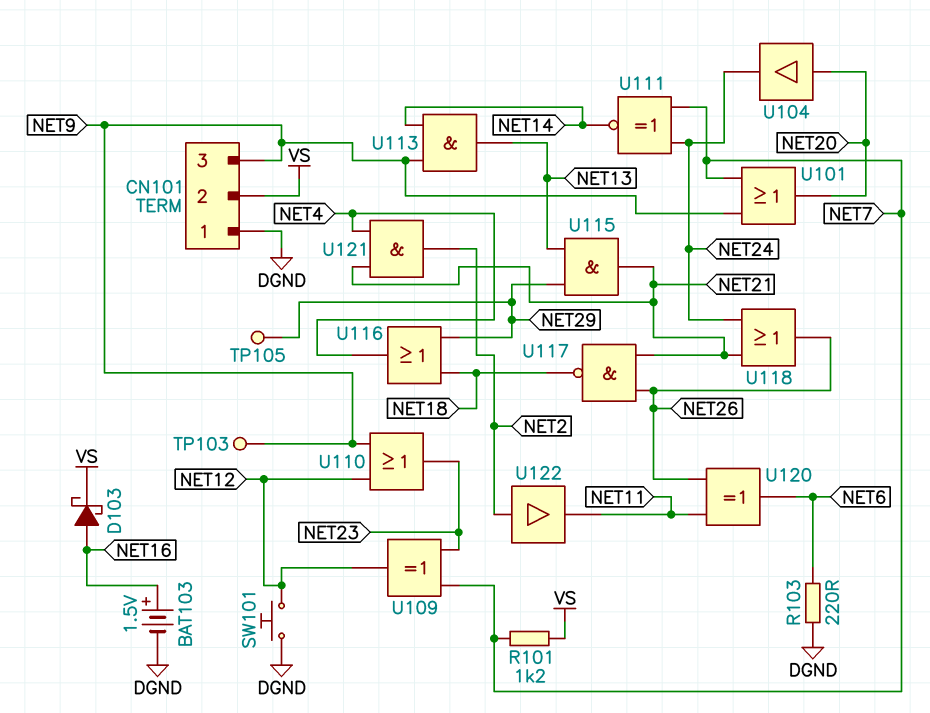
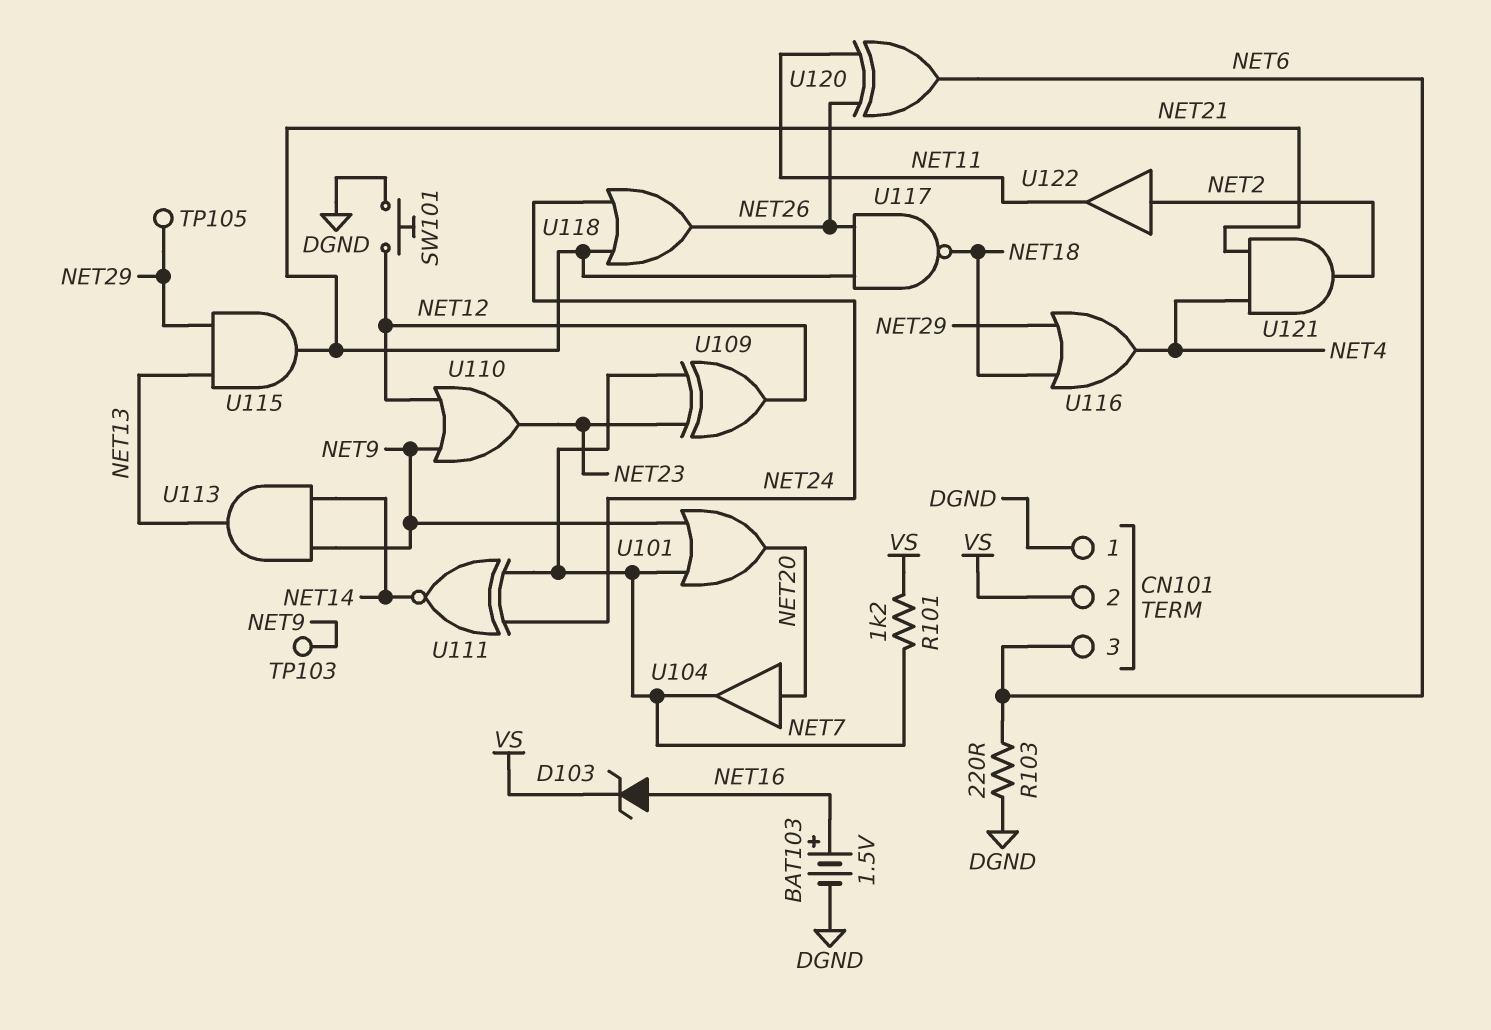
CN101 pin 3: NET9 -> NET6
D103: schottky (A NET16, K VS) -> zener (A NET16, K VS)
U104: buffer (in NET20, out NET24) -> buffer (in NET20, out NET7)

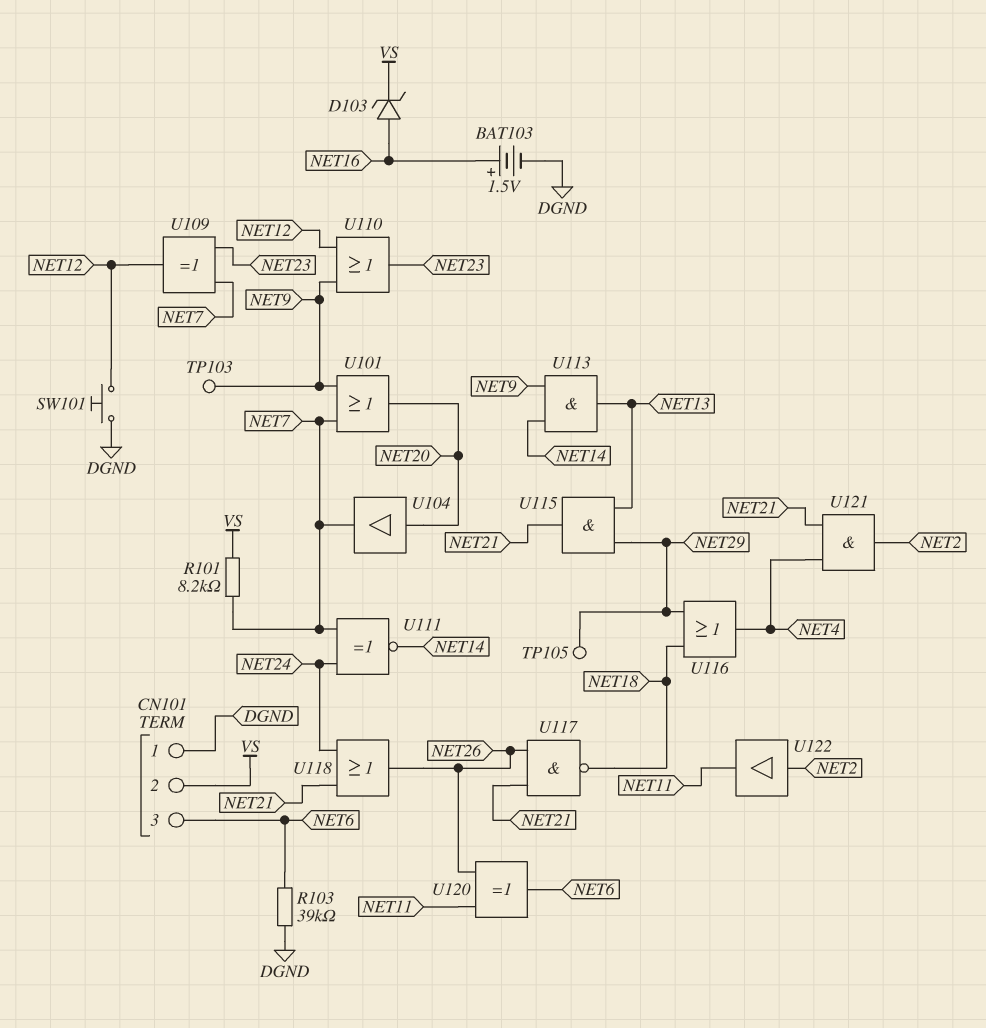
R101: 1.2k (NET7, VS) -> 8.2k (NET7, VS)
R103: 220 (DGND, NET6) -> 39k (DGND, NET6)

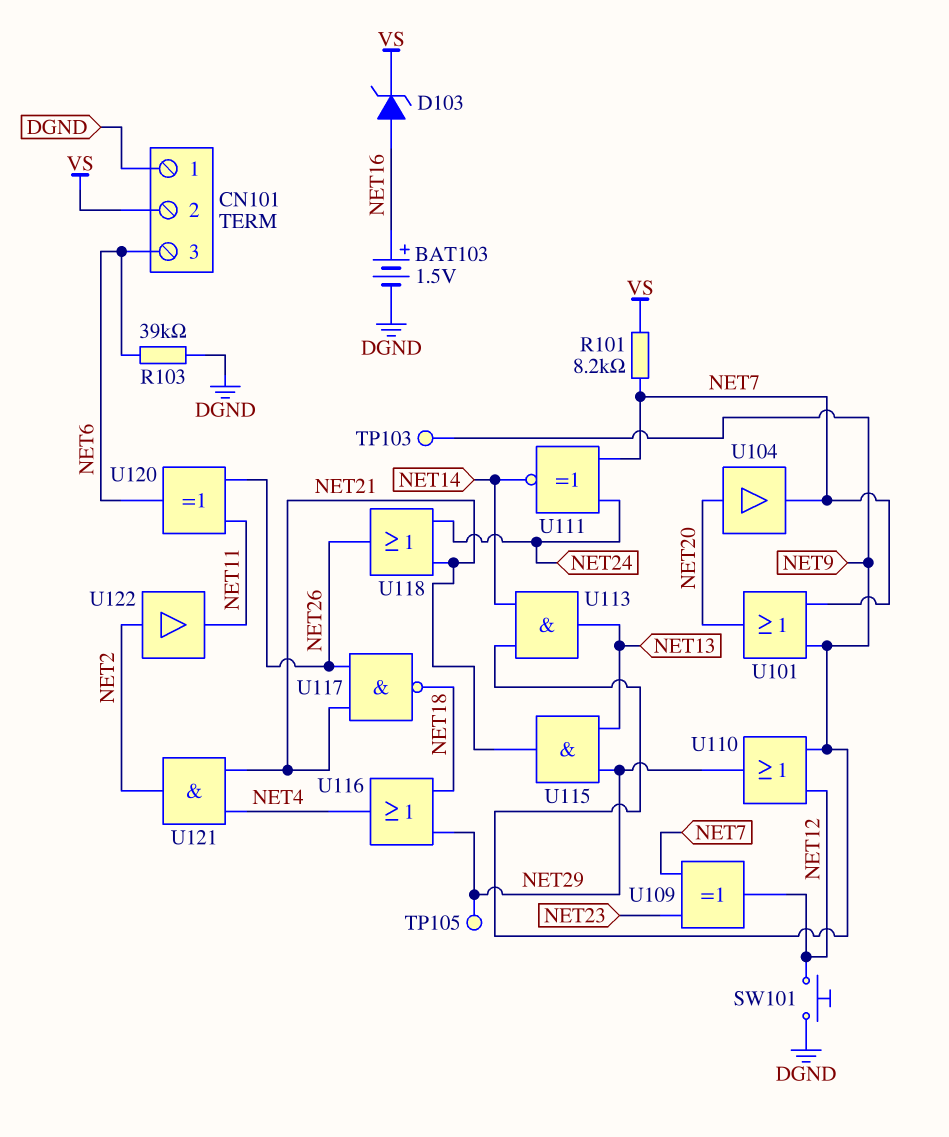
U110: OR (in NET9, in NET12, out NET23) -> OR (in NET9, in NET12, out NET29)

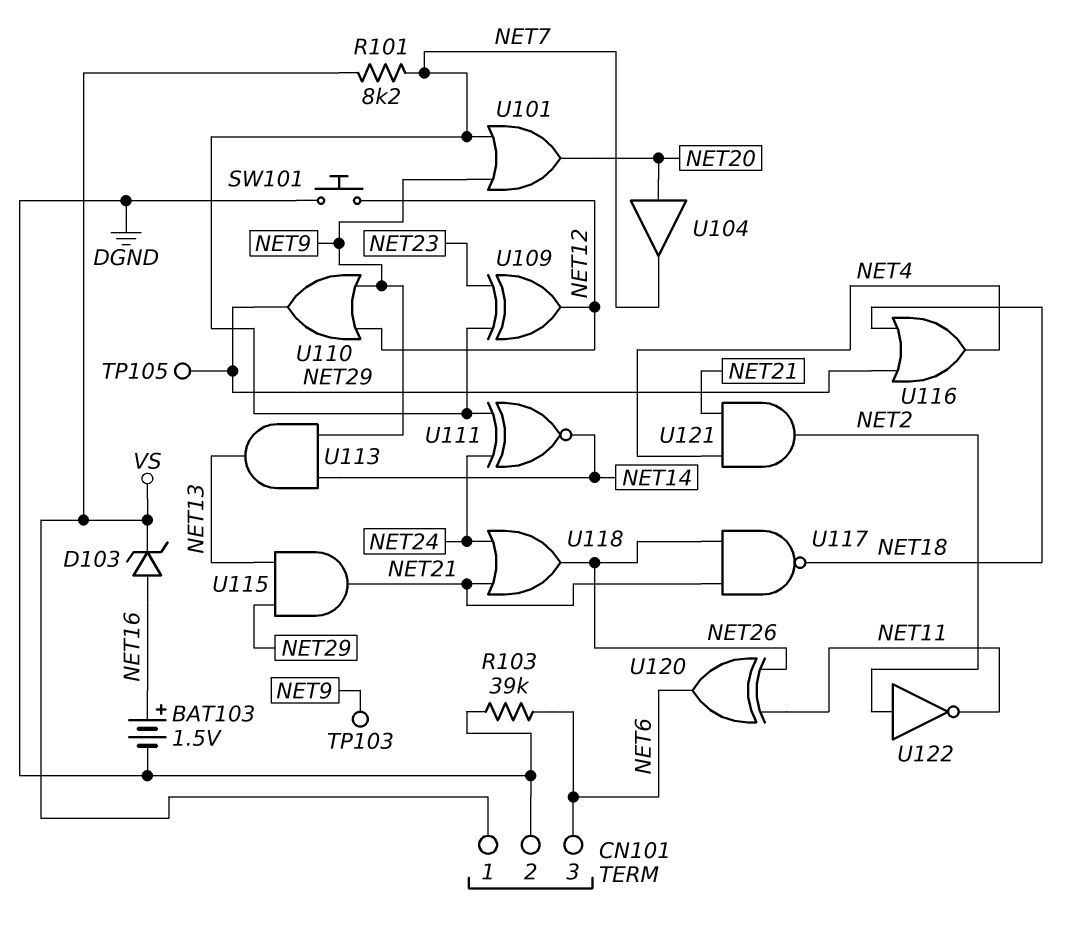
CN101 pin 1: DGND -> VS
CN101 pin 2: VS -> DGND
U122: buffer (in NET2, out NET11) -> NOT (in NET2, out NET11)

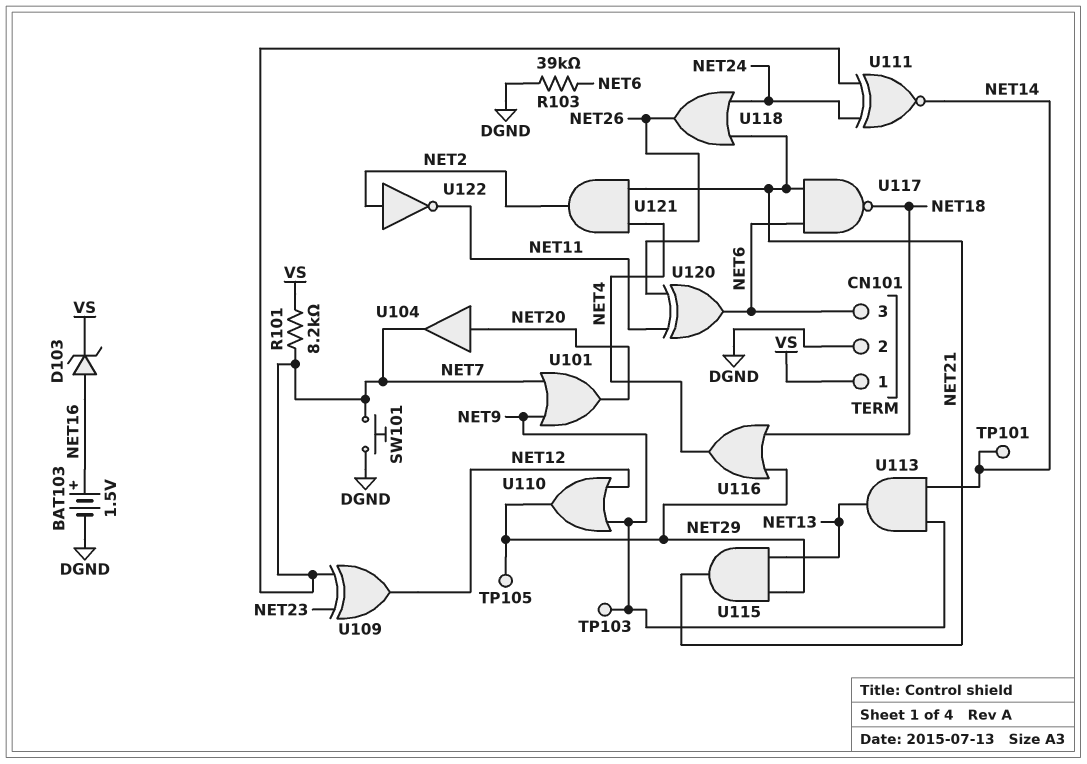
SW101: button (DGND, NET12) -> button (DGND, NET7)
TP101: none -> test point (NET14)
U117: NAND (in NET21, in NET26, out NET18) -> NAND (in NET6, in NET21, out NET18)

